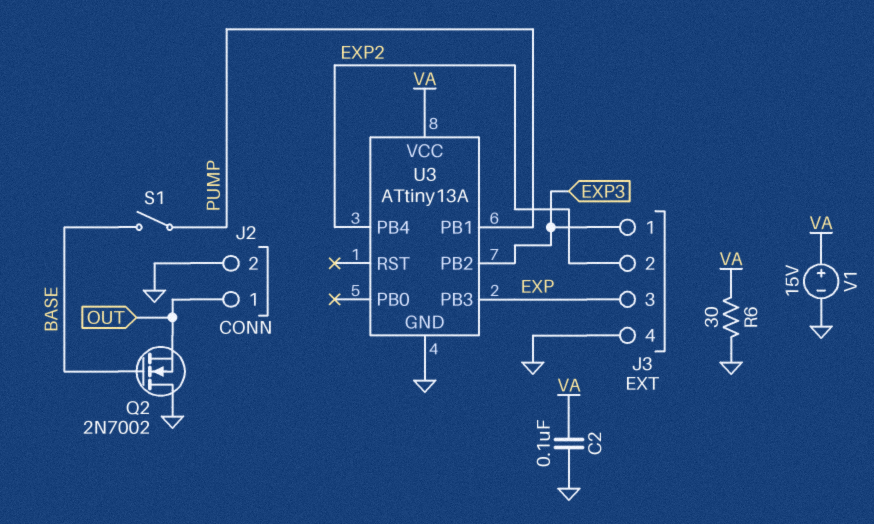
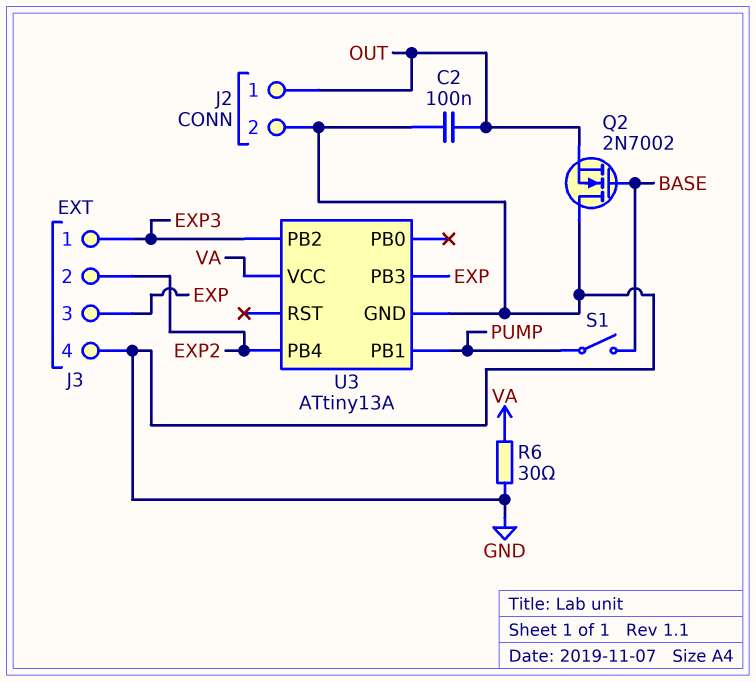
C2: 100nF (GND, VA) -> 100nF (GND, OUT)
V1: 15V (plus VA, minus GND) -> none

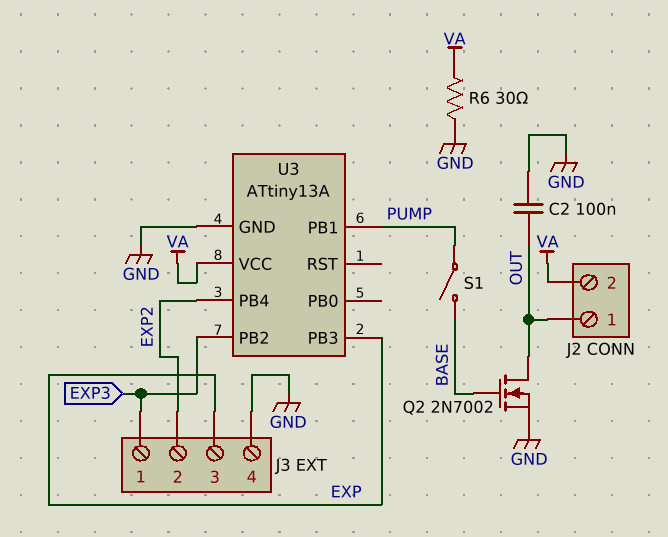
J2 pin 2: GND -> VA
Q2: NMOS 2N7002 (G BASE, D GND, S OUT) -> NMOS 2N7002 (G BASE, D OUT, S GND)

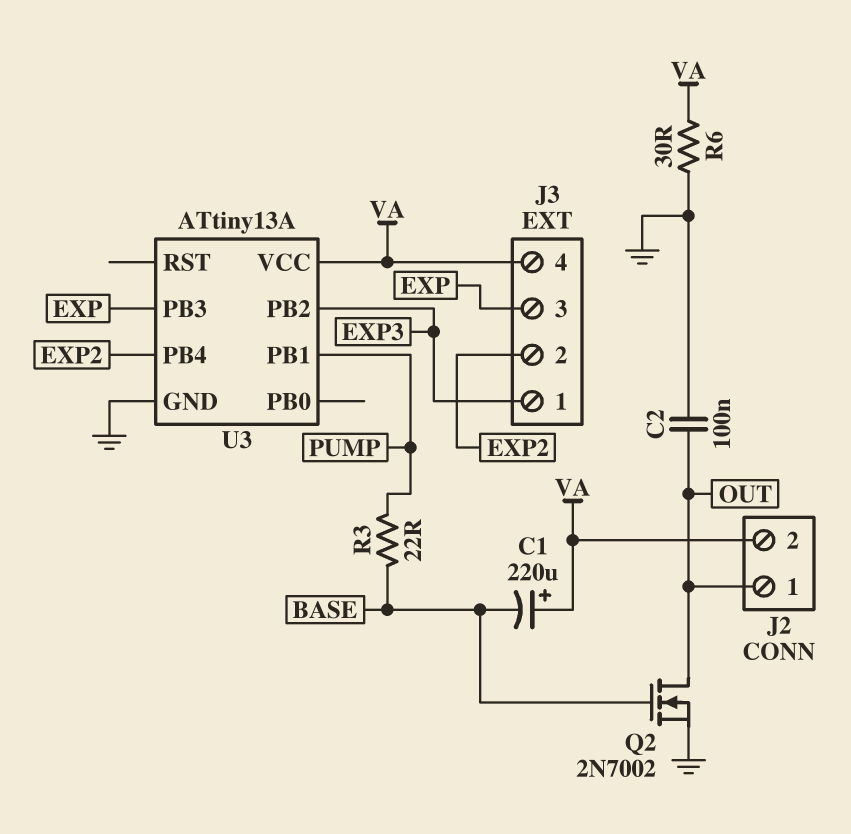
C1: none -> 220uF (plus VA, minus BASE)
J3 pin 4: GND -> VA
R3: none -> 22 (BASE, PUMP)
S1: switch (BASE, PUMP) -> none

